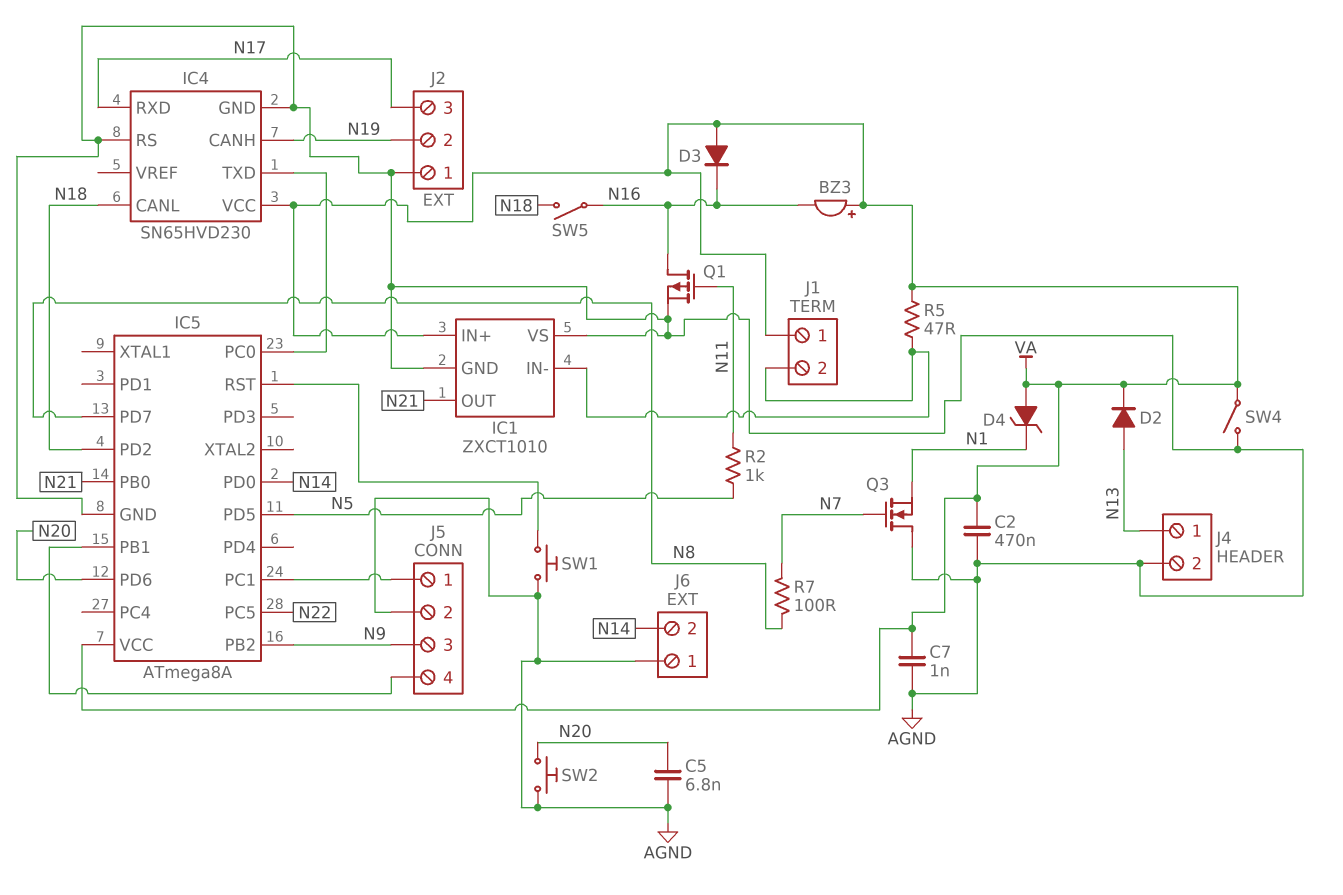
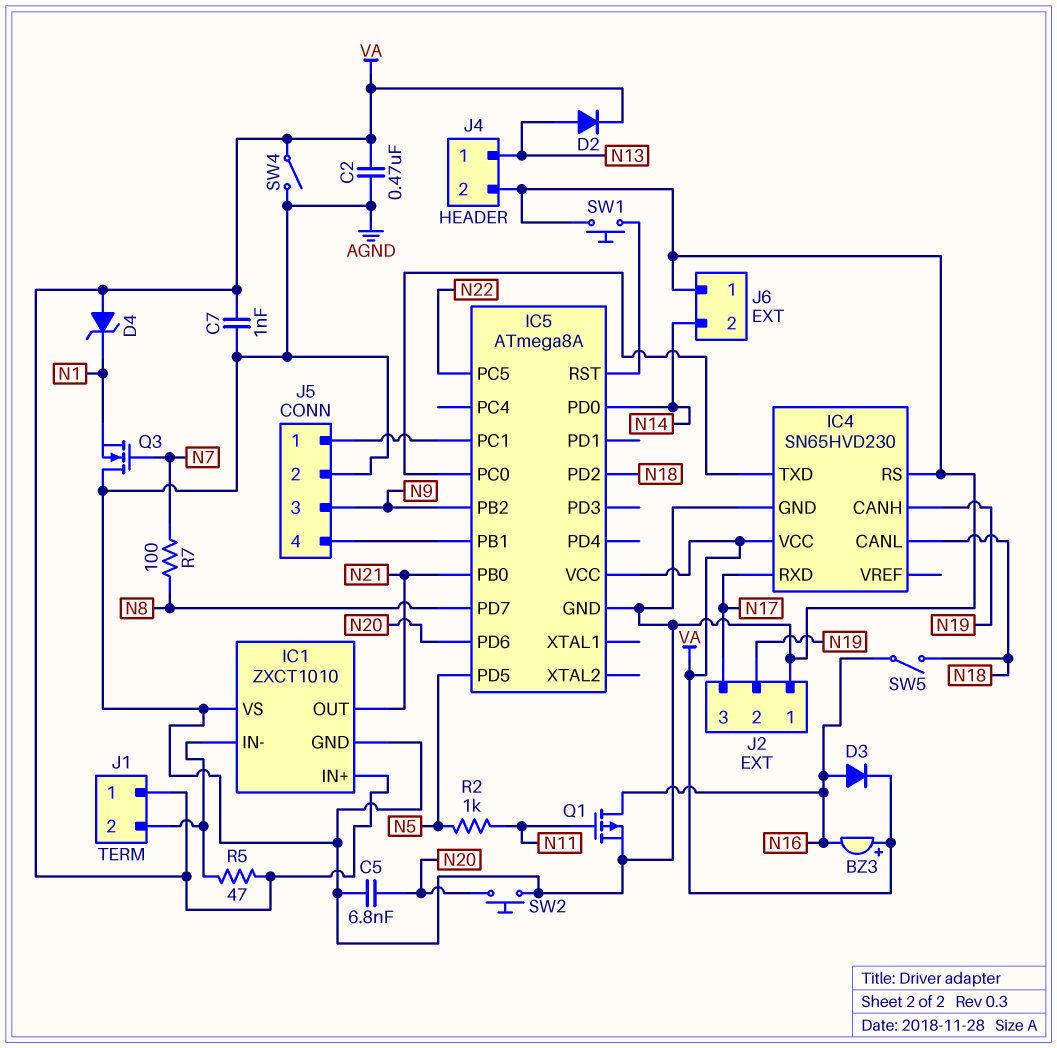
D3: diode (A VA, K N16) -> diode (A N16, K VA)

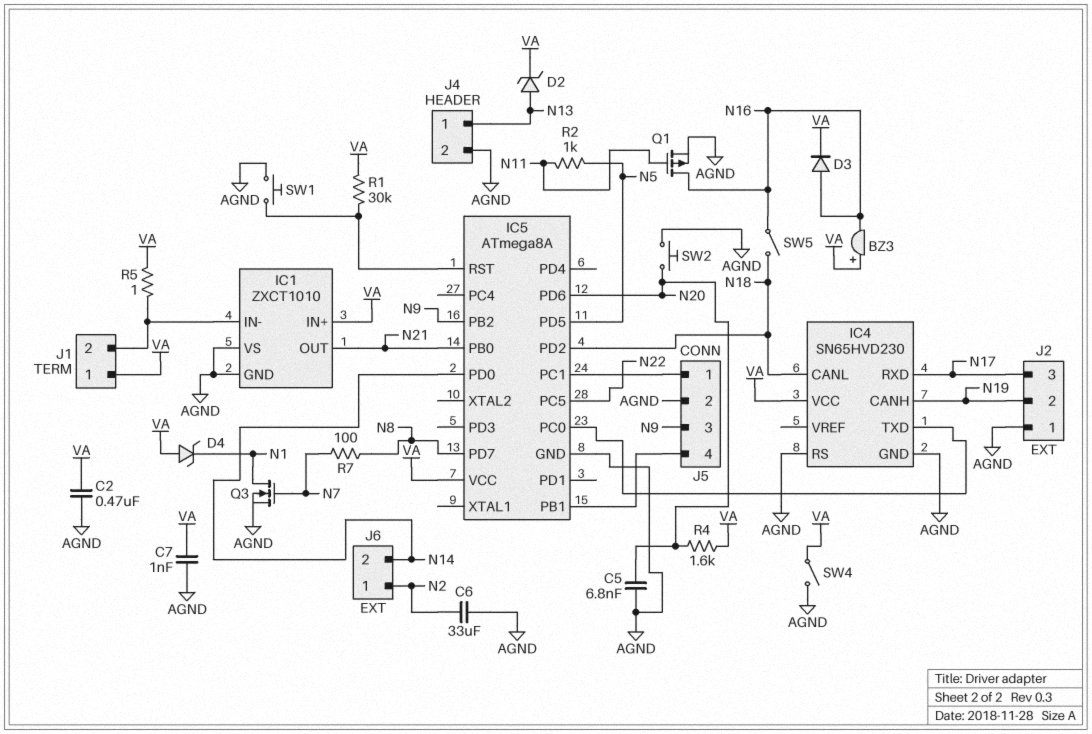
C6: none -> 33uF (AGND, N2)
D2: diode (A N13, K VA) -> zener (A N13, K VA)
J6 pin 1: AGND -> N2
Q3: NMOS (G N7, D AGND, S N1) -> NMOS (G N7, D N1, S AGND)
R1: none -> 30k (IC5/RST, VA)
R4: none -> 1.6k (N20, VA)
R5: 47 (IC1/IN-, VA) -> 1 (IC1/IN-, VA)

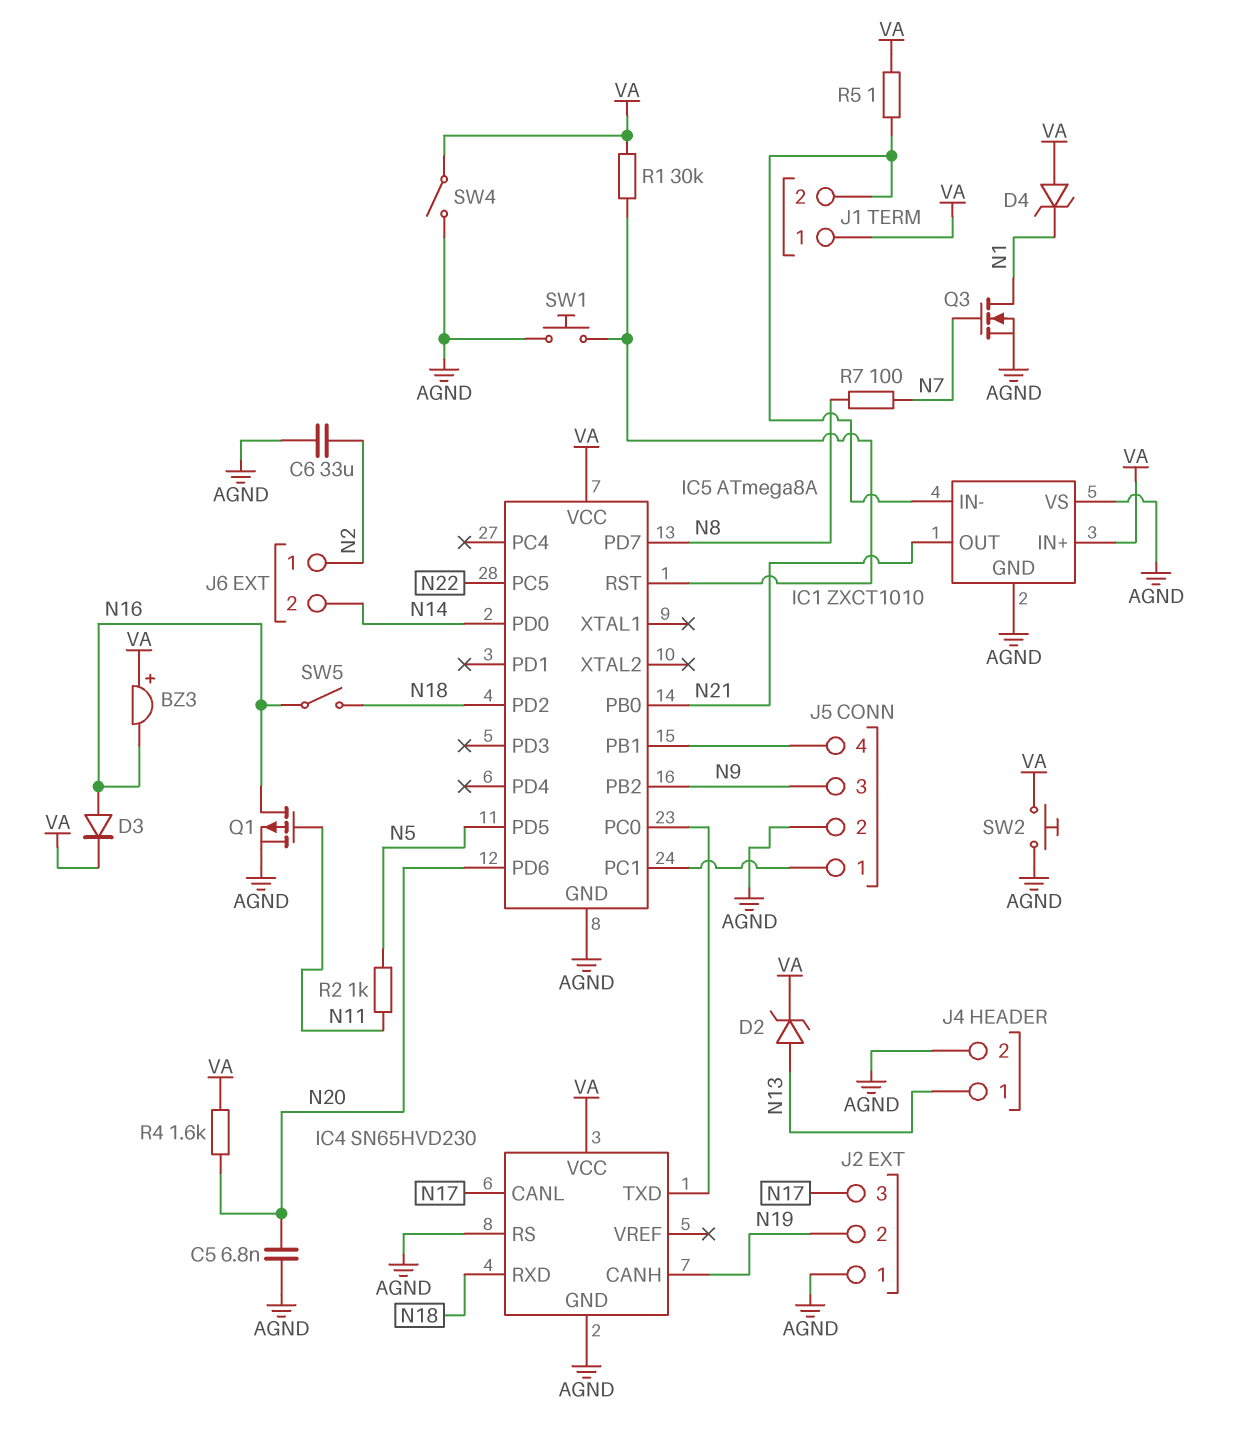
C2: 470nF (AGND, VA) -> none
C7: 1nF (AGND, VA) -> none
IC4 pin CANL: N18 -> N17
IC4 pin RXD: N17 -> N18
SW2: button (AGND, N20) -> button (AGND, VA)

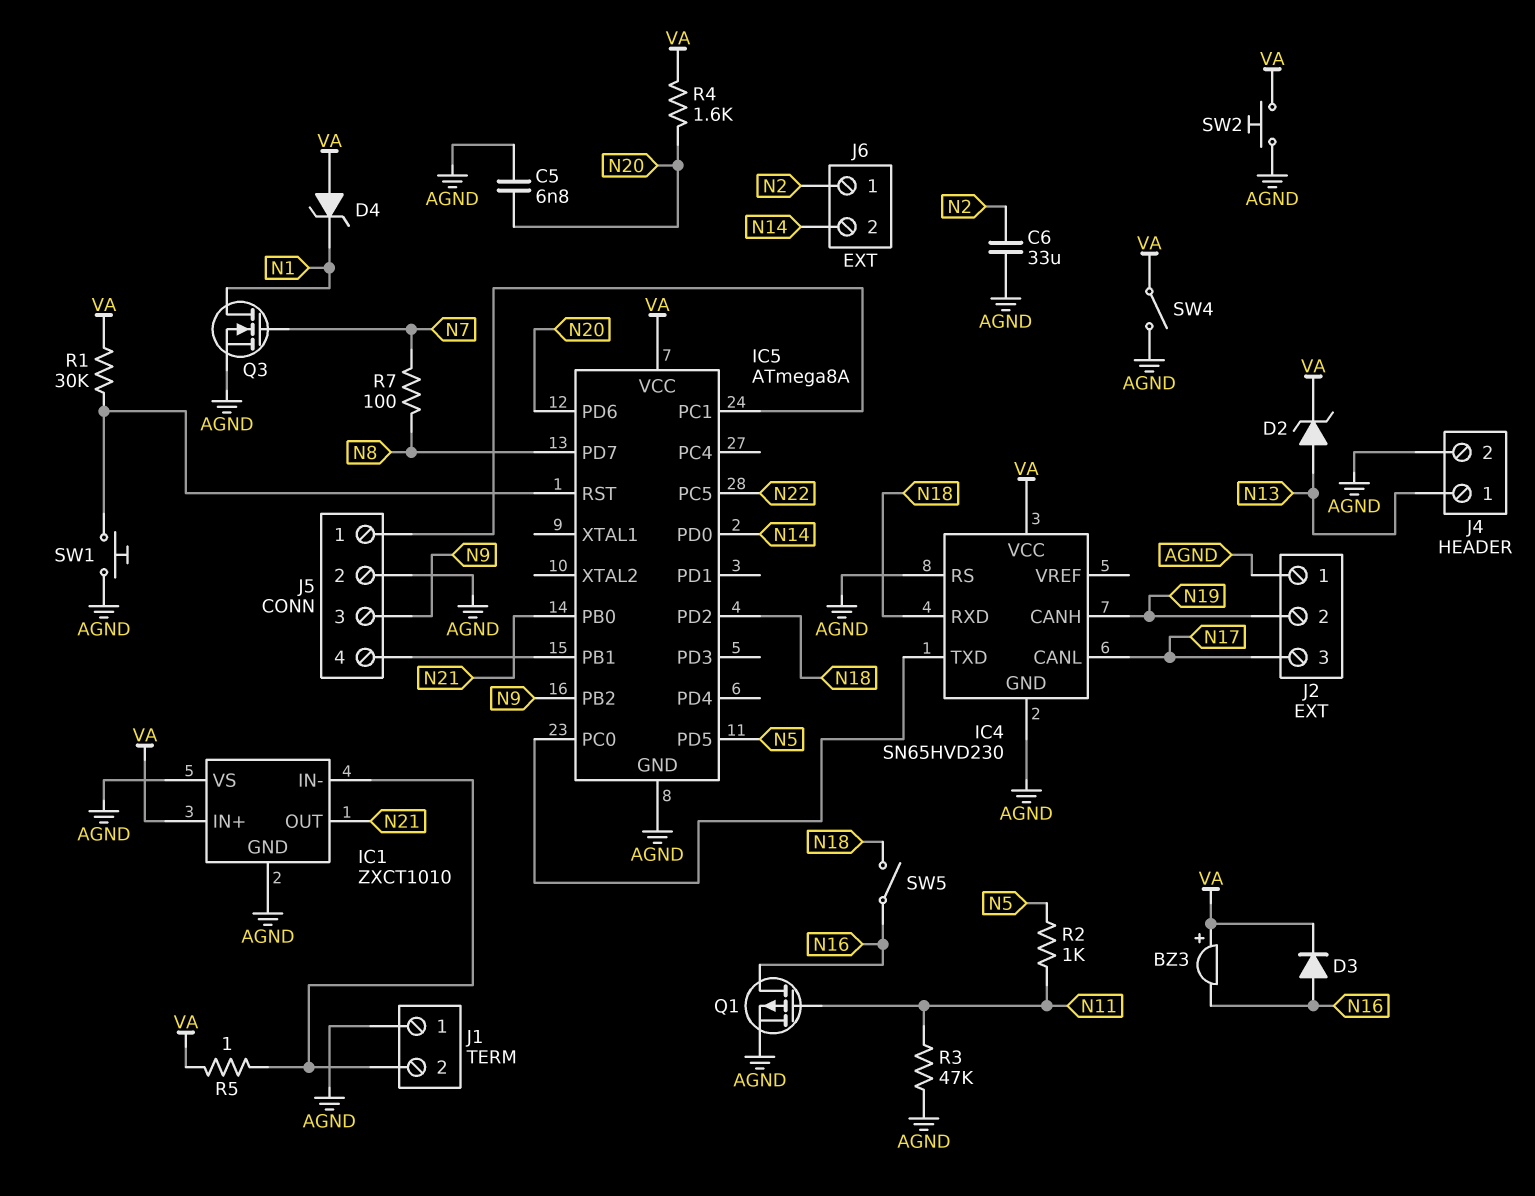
J1 pin 1: VA -> AGND
R3: none -> 47k (AGND, N11)

